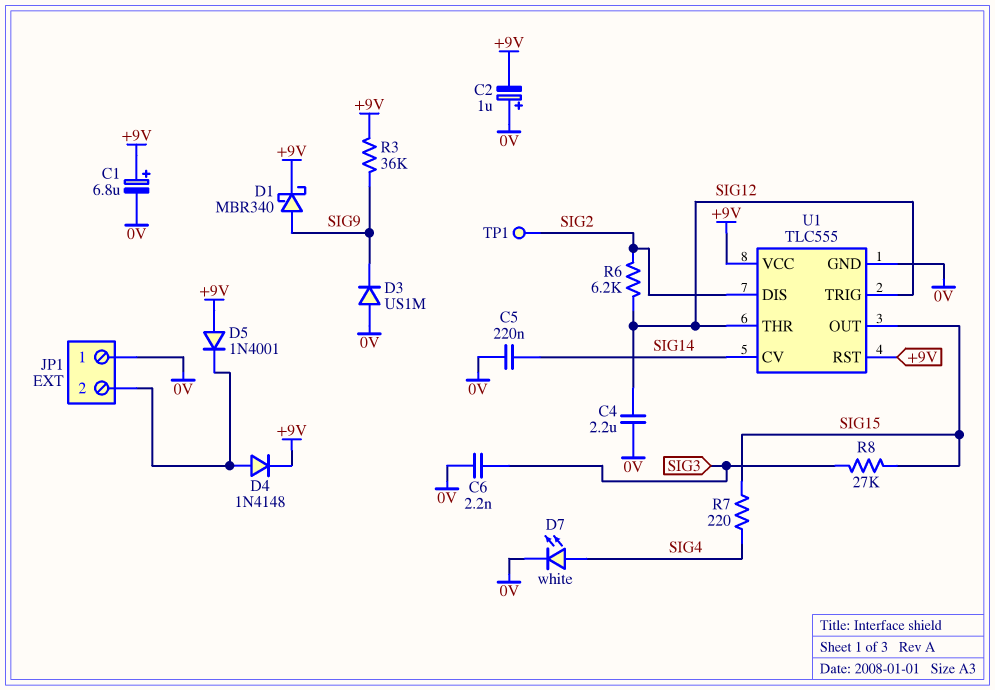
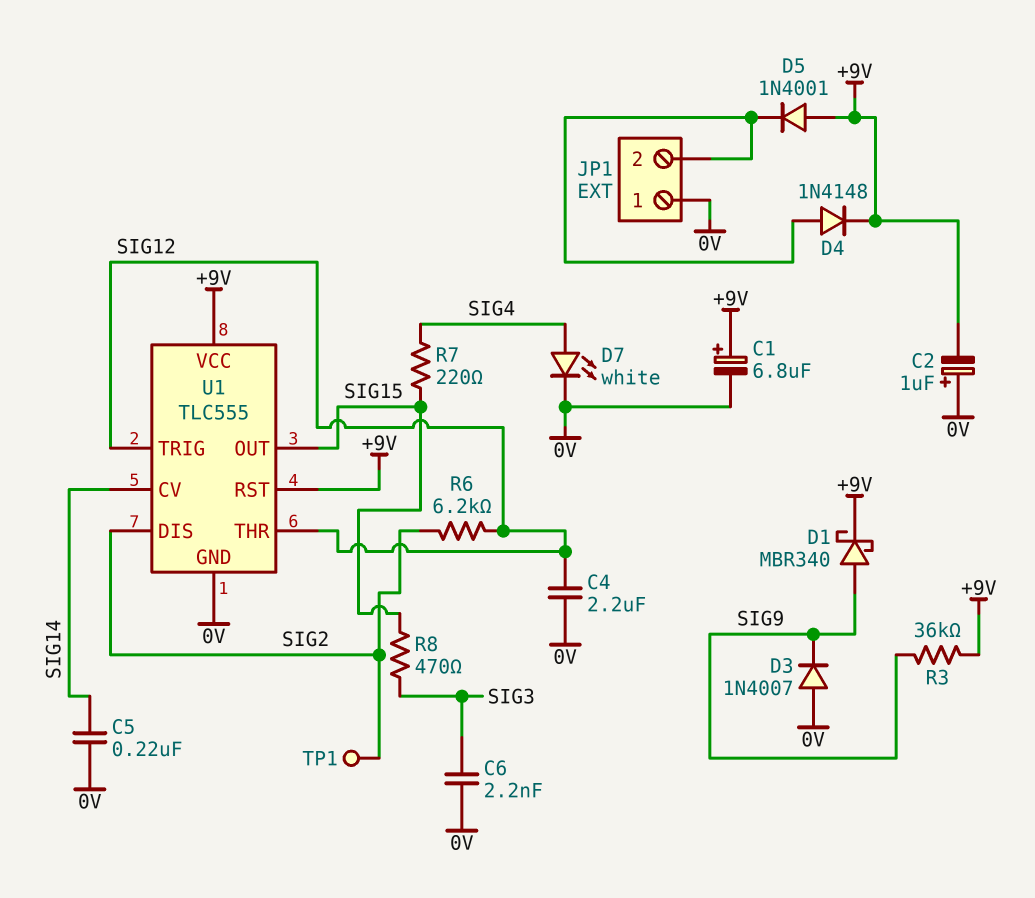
D3: diode US1M (A 0V, K SIG9) -> diode 1N4007 (A 0V, K SIG9)
R8: 27k (SIG3, SIG15) -> 470 (SIG3, SIG15)

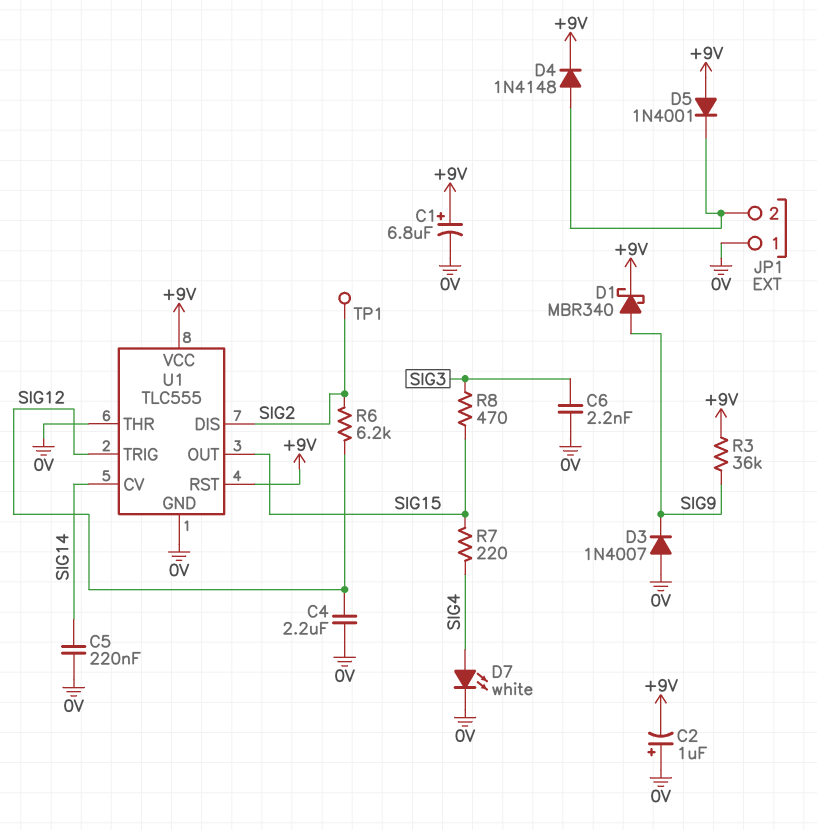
U1 pin THR: SIG12 -> 0V

